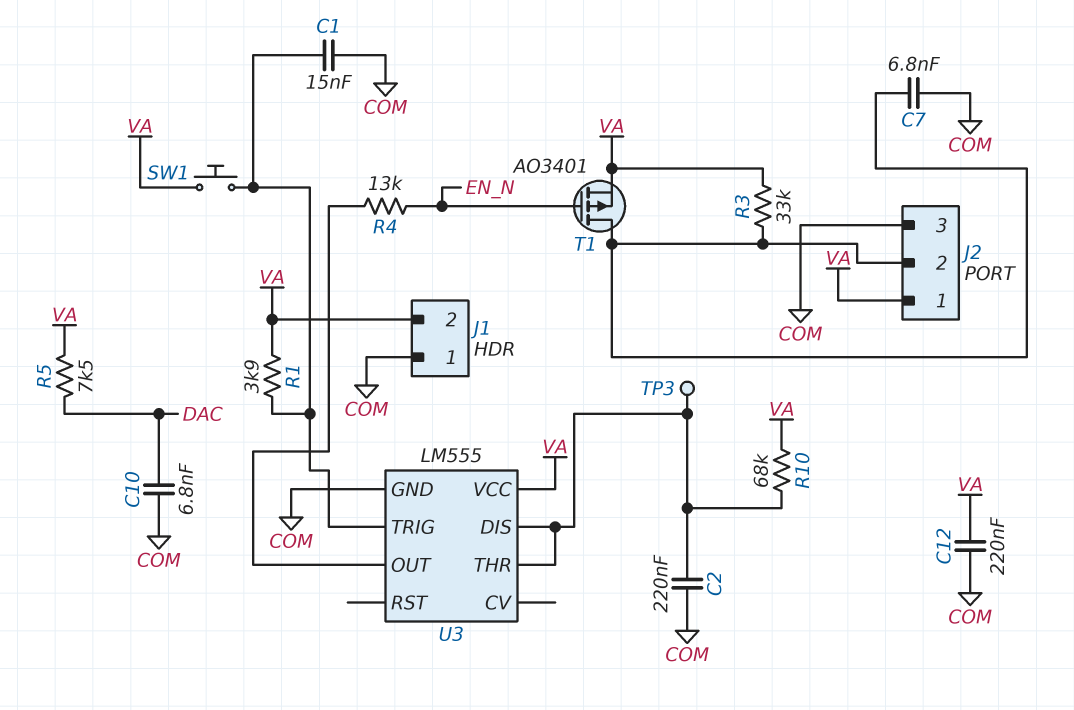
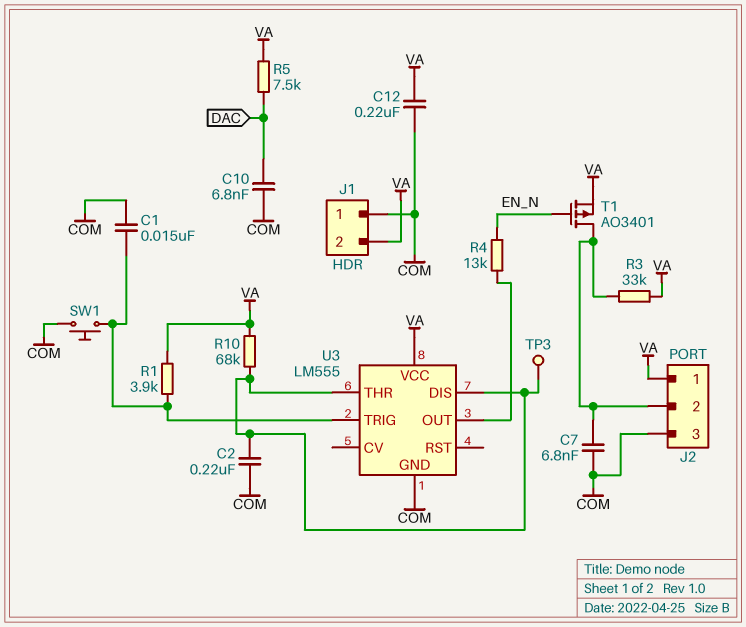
SW1: button (U3/TRIG, VA) -> button (COM, U3/TRIG)

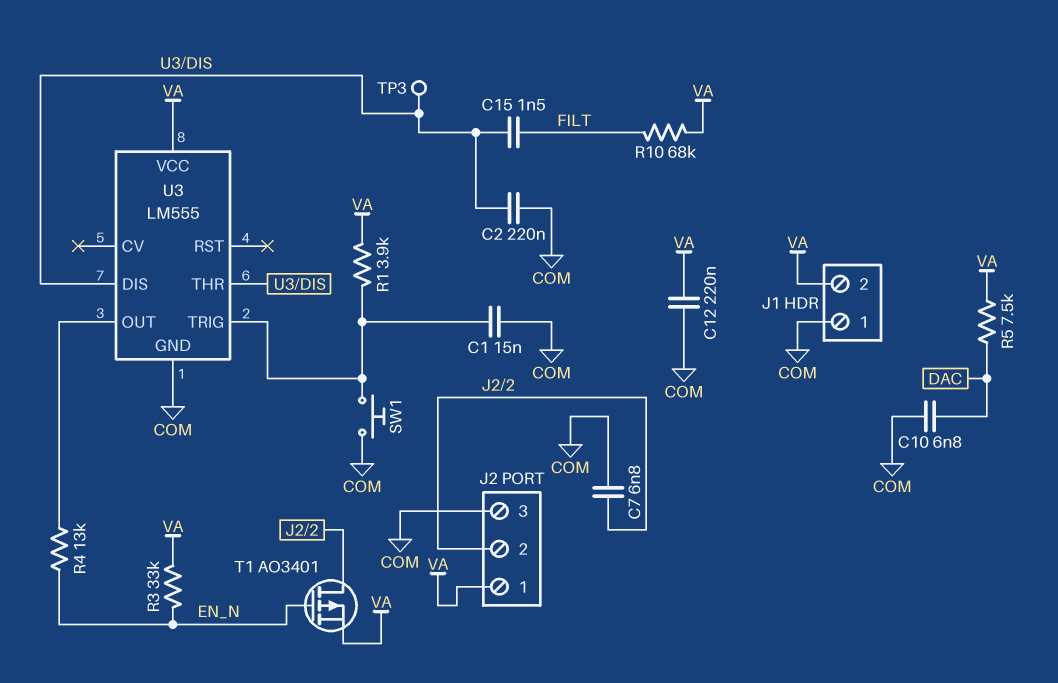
C15: none -> 1.5nF (FILT, U3/DIS)
R3: 33k (J2/2, VA) -> 33k (EN_N, VA)
R10: 68k (U3/DIS, VA) -> 68k (FILT, VA)

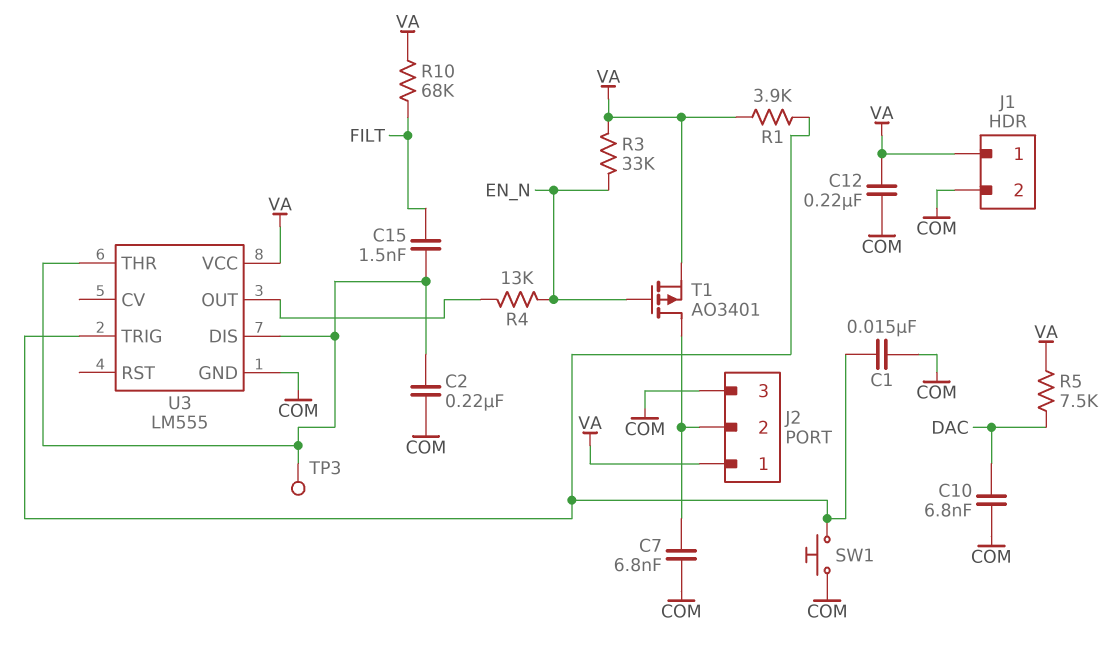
J1 pin 1: COM -> VA
J1 pin 2: VA -> COM

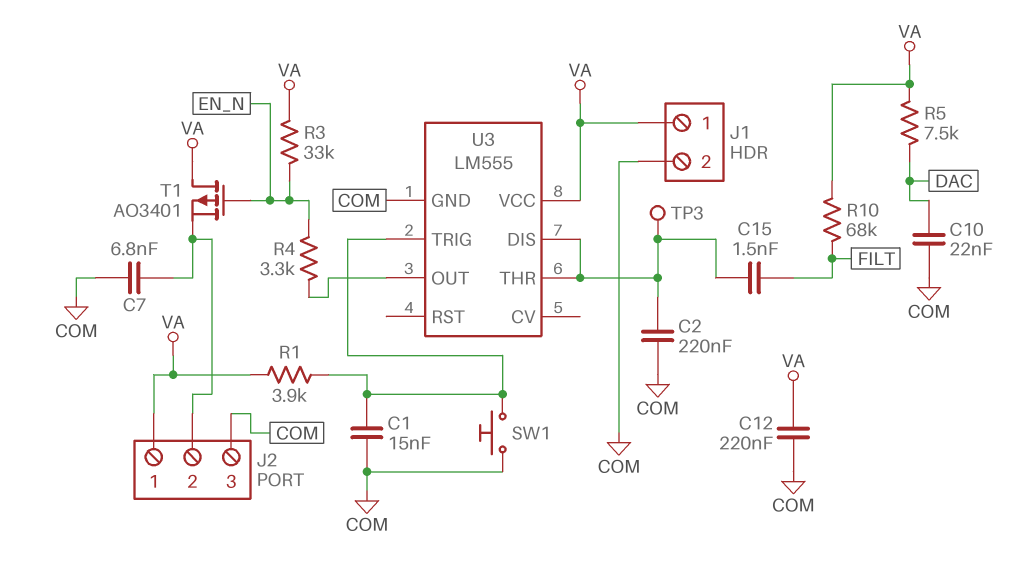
C10: 6.8nF (COM, DAC) -> 22nF (COM, DAC)
R4: 13k (EN_N, U3/OUT) -> 3.3k (EN_N, U3/OUT)
T1: PMOS AO3401 (G EN_N, D J2/2, S VA) -> PMOS AO3401 (G EN_N, D VA, S J2/2)

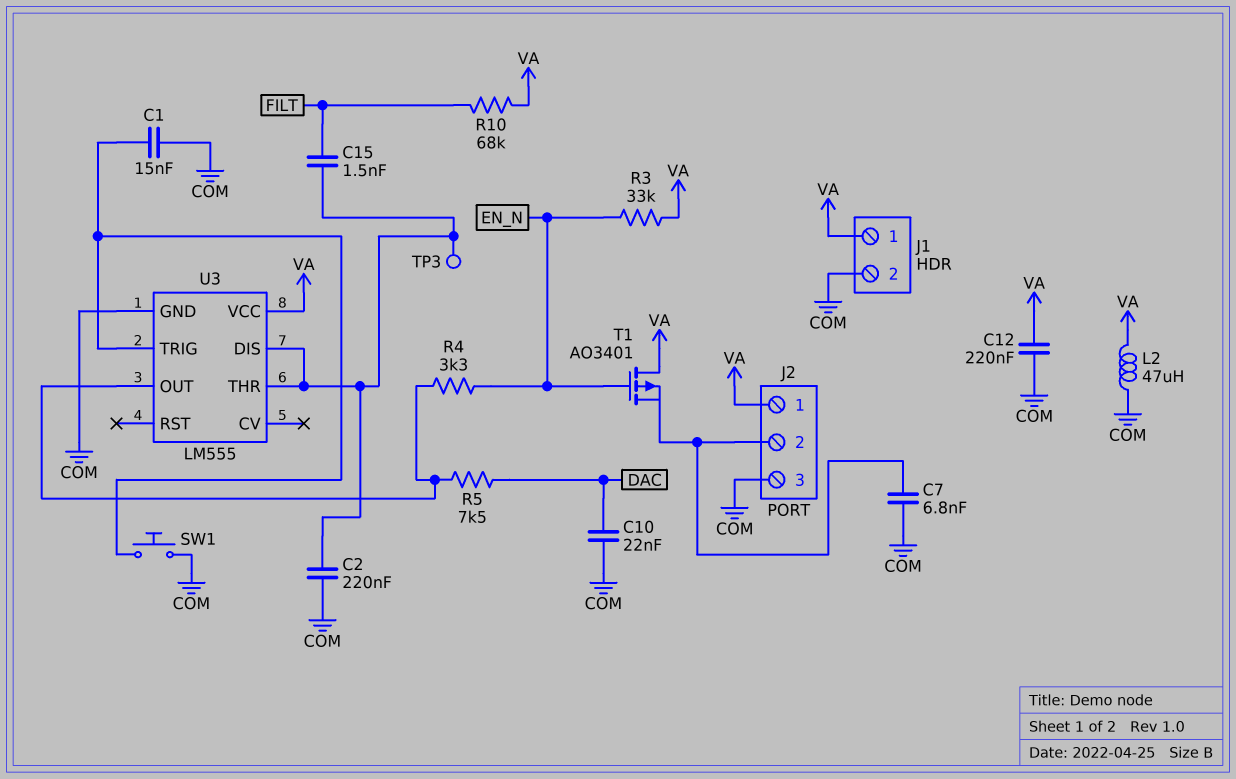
L2: none -> 47uH (COM, VA)
R1: 3.9k (U3/TRIG, VA) -> none
R5: 7.5k (DAC, VA) -> 7.5k (DAC, U3/OUT)

